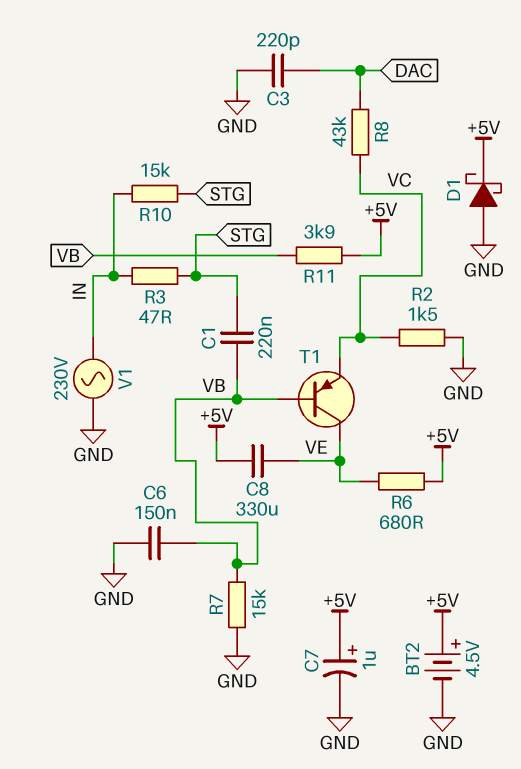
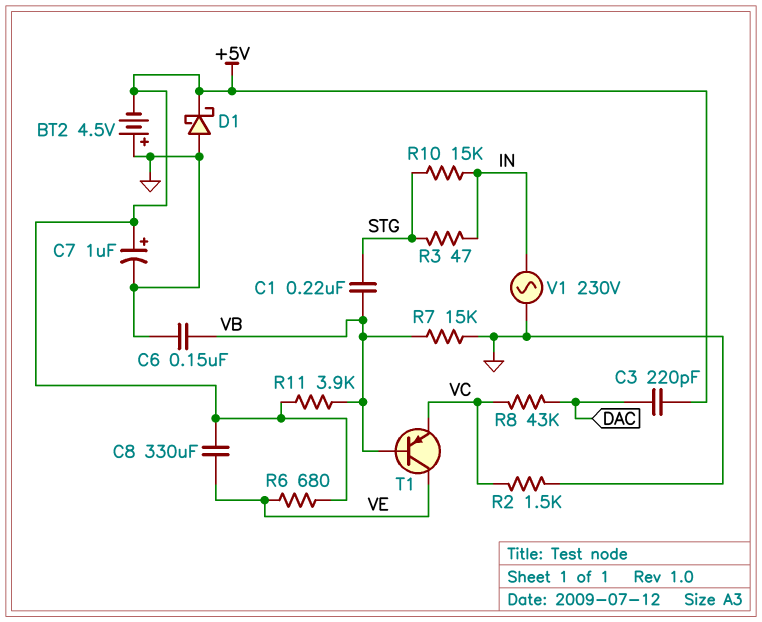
BT2: 4.5V (plus +5V, minus GND) -> 4.5V (plus GND, minus +5V)
C3: 220pF (DAC, GND) -> 220pF (+5V, DAC)

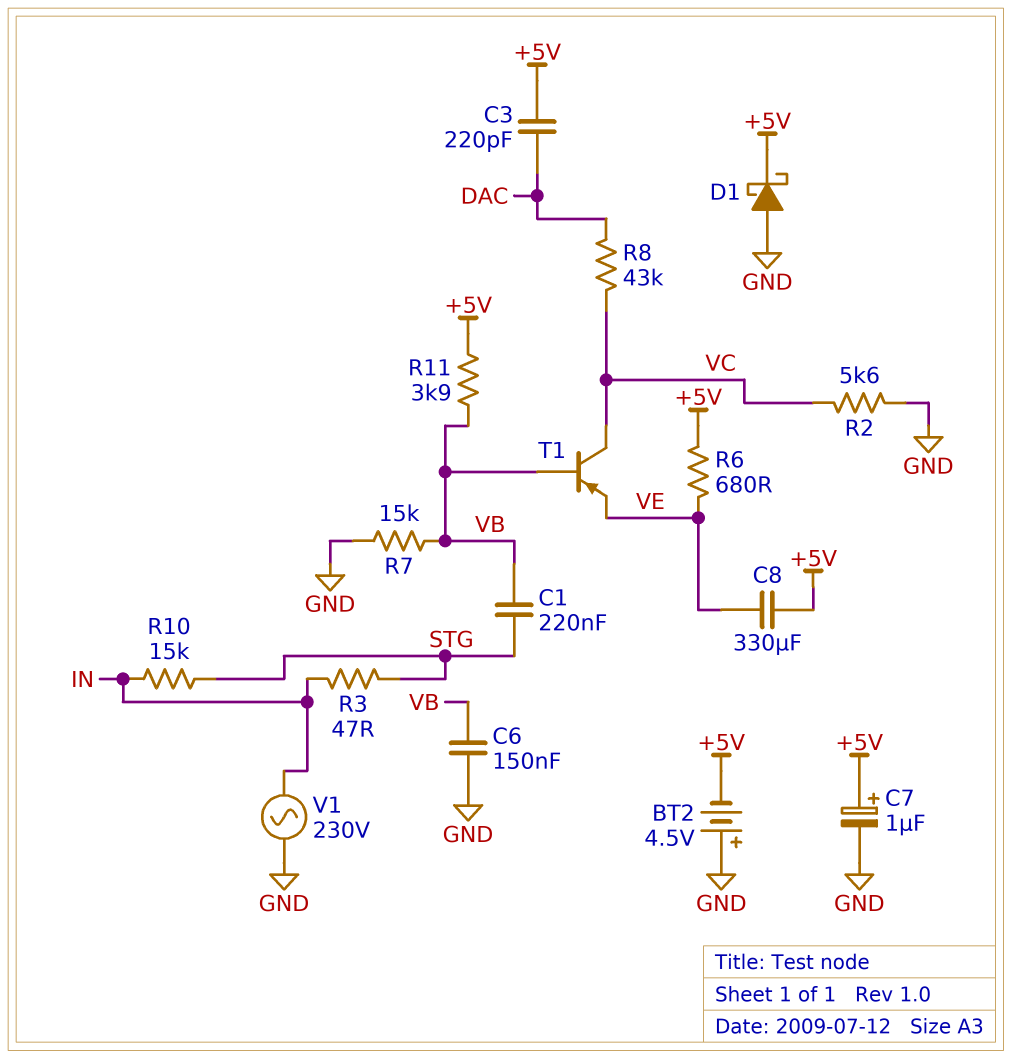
R2: 1.5k (GND, VC) -> 5.6k (GND, VC)
T1: PNP (B VB, C VE, E VC) -> PNP (B VB, C VC, E VE)

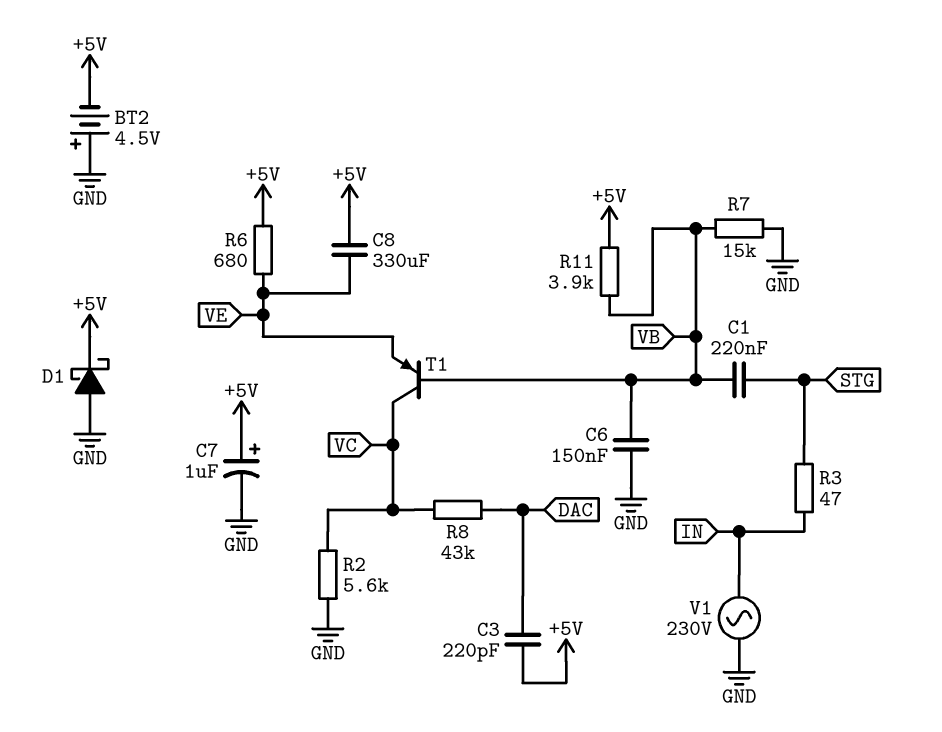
R10: 15k (IN, STG) -> none

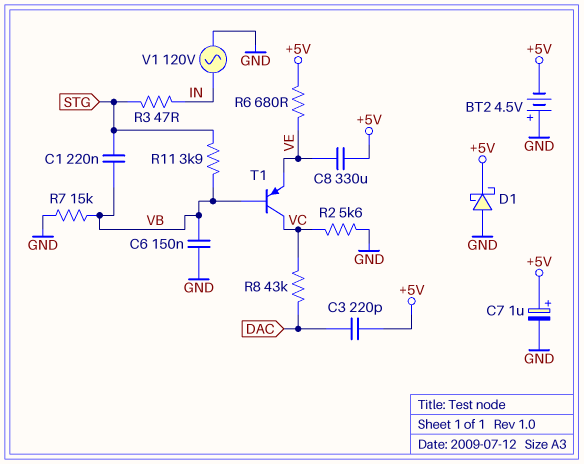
R11: 3.9k (+5V, VB) -> 3.9k (STG, VB)
V1: AC 230V (GND, IN) -> AC 120V (GND, IN)

